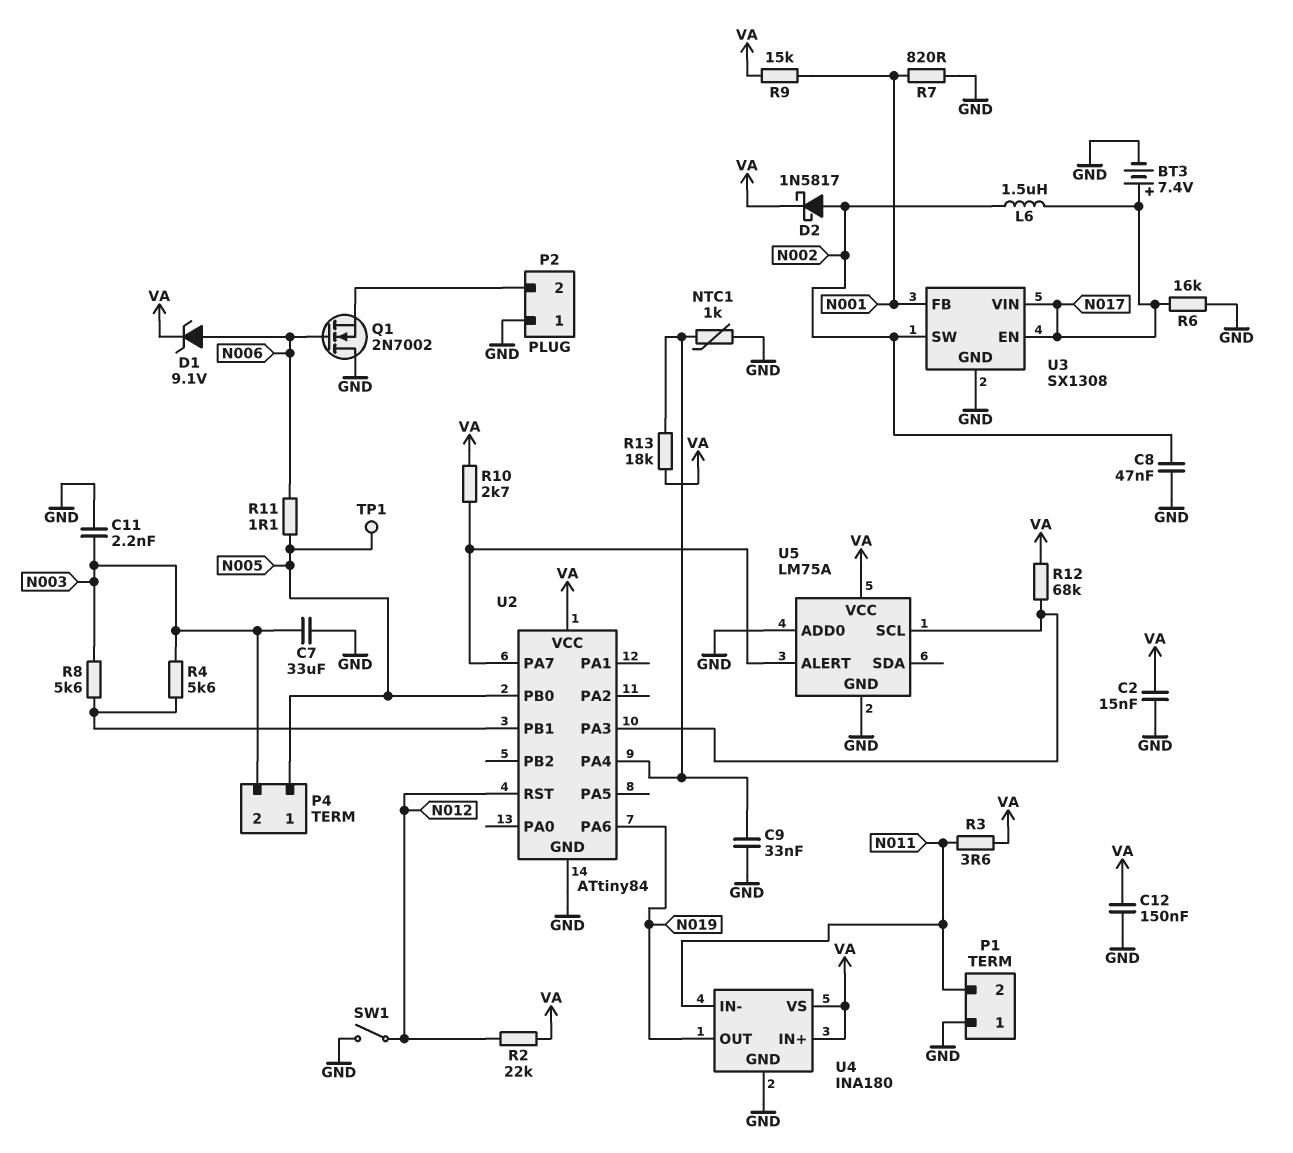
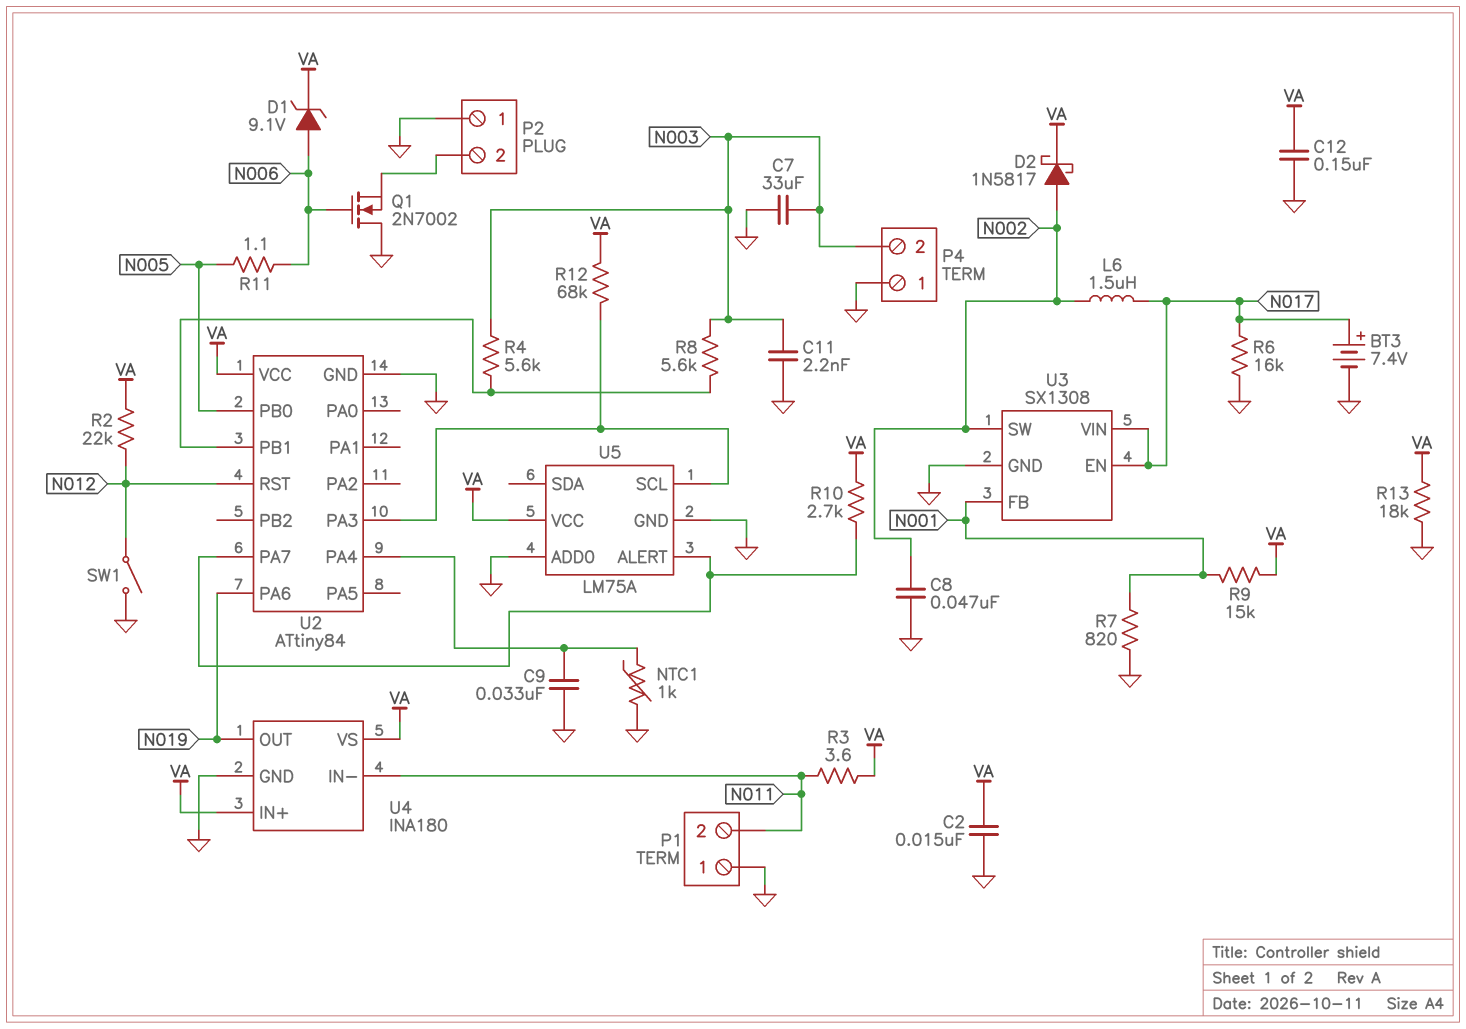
P4 pin 1: N005 -> GND
R13: 18k (U2/PA4, VA) -> 18k (GND, VA)
TP1: test point (N005) -> none

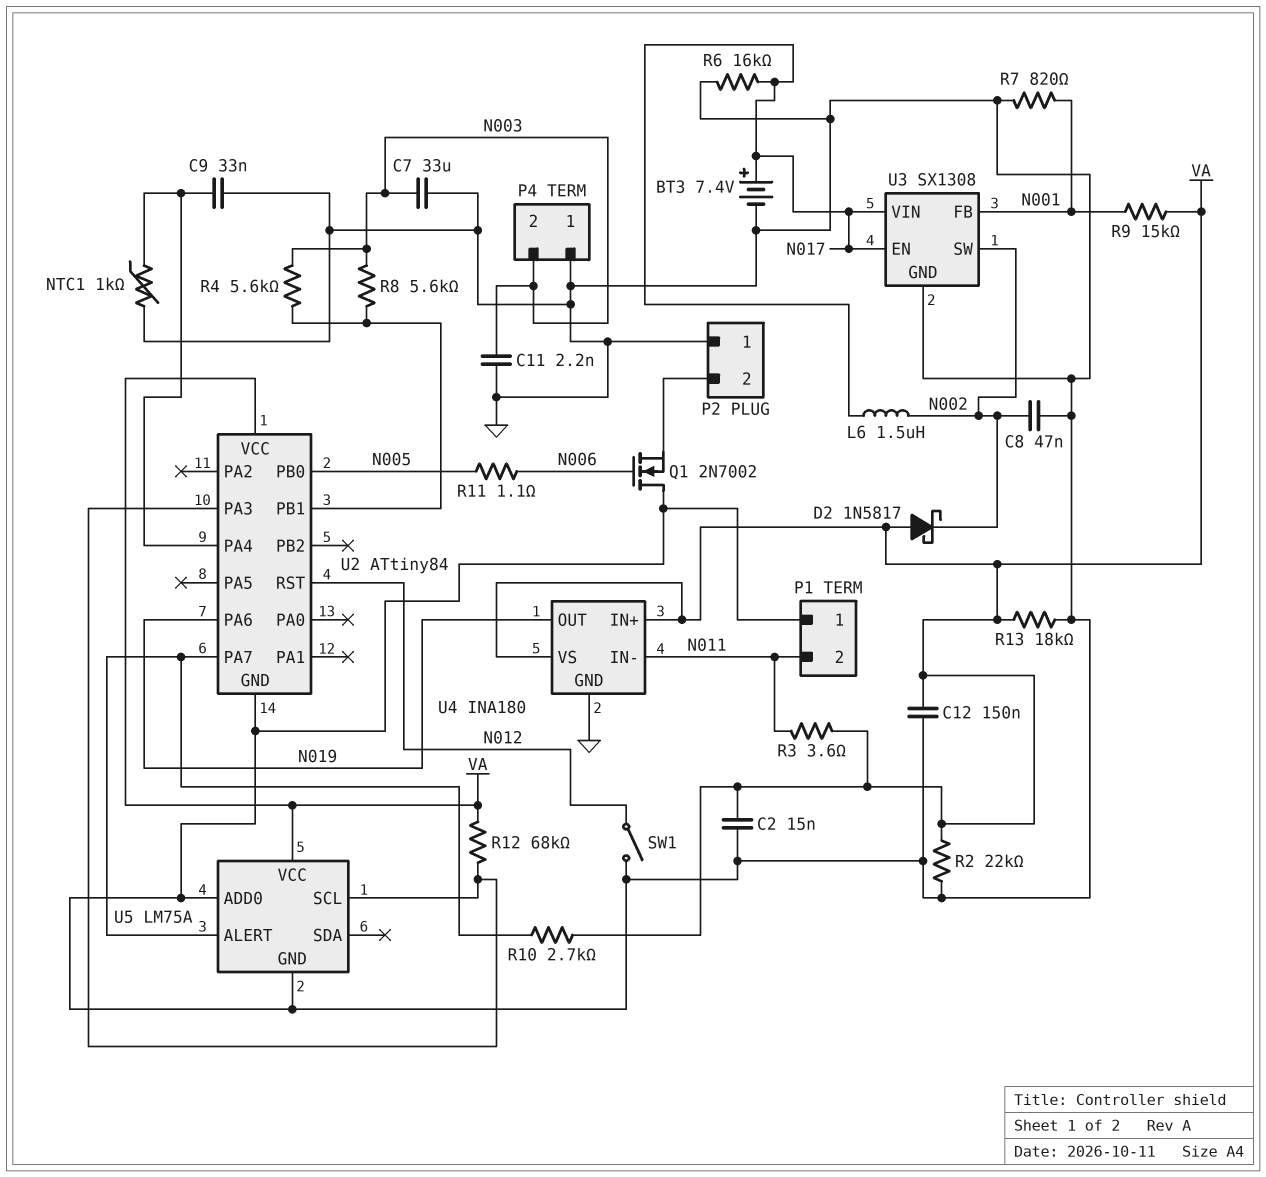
D1: zener 9.1V (A N006, K VA) -> none
D2: schottky 1N5817 (A N002, K VA) -> schottky 1N5817 (A VA, K N002)
R2: 22k (N012, VA) -> 22k (GND, VA)

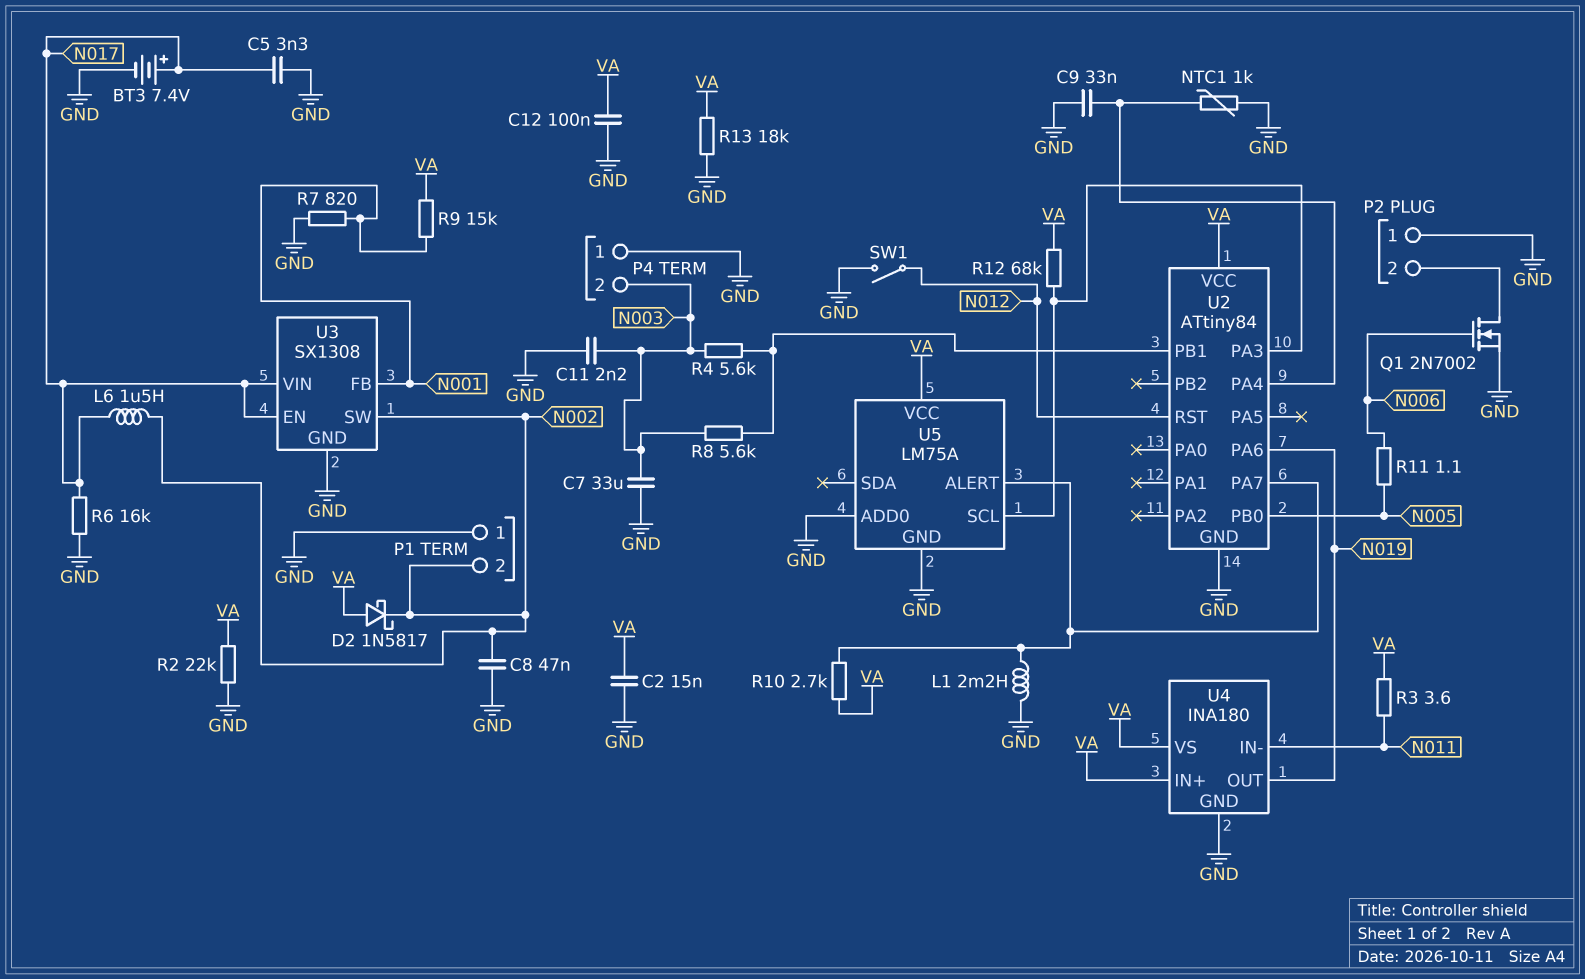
C5: none -> 3.3nF (GND, N017)
C12: 150nF (GND, VA) -> 100nF (GND, VA)
L1: none -> 2.2mH (GND, U2/PA7)
P1 pin 2: N011 -> N002
Q1: NMOS 2N7002 (G N006, D GND, S P2/2) -> NMOS 2N7002 (G N006, D P2/2, S GND)

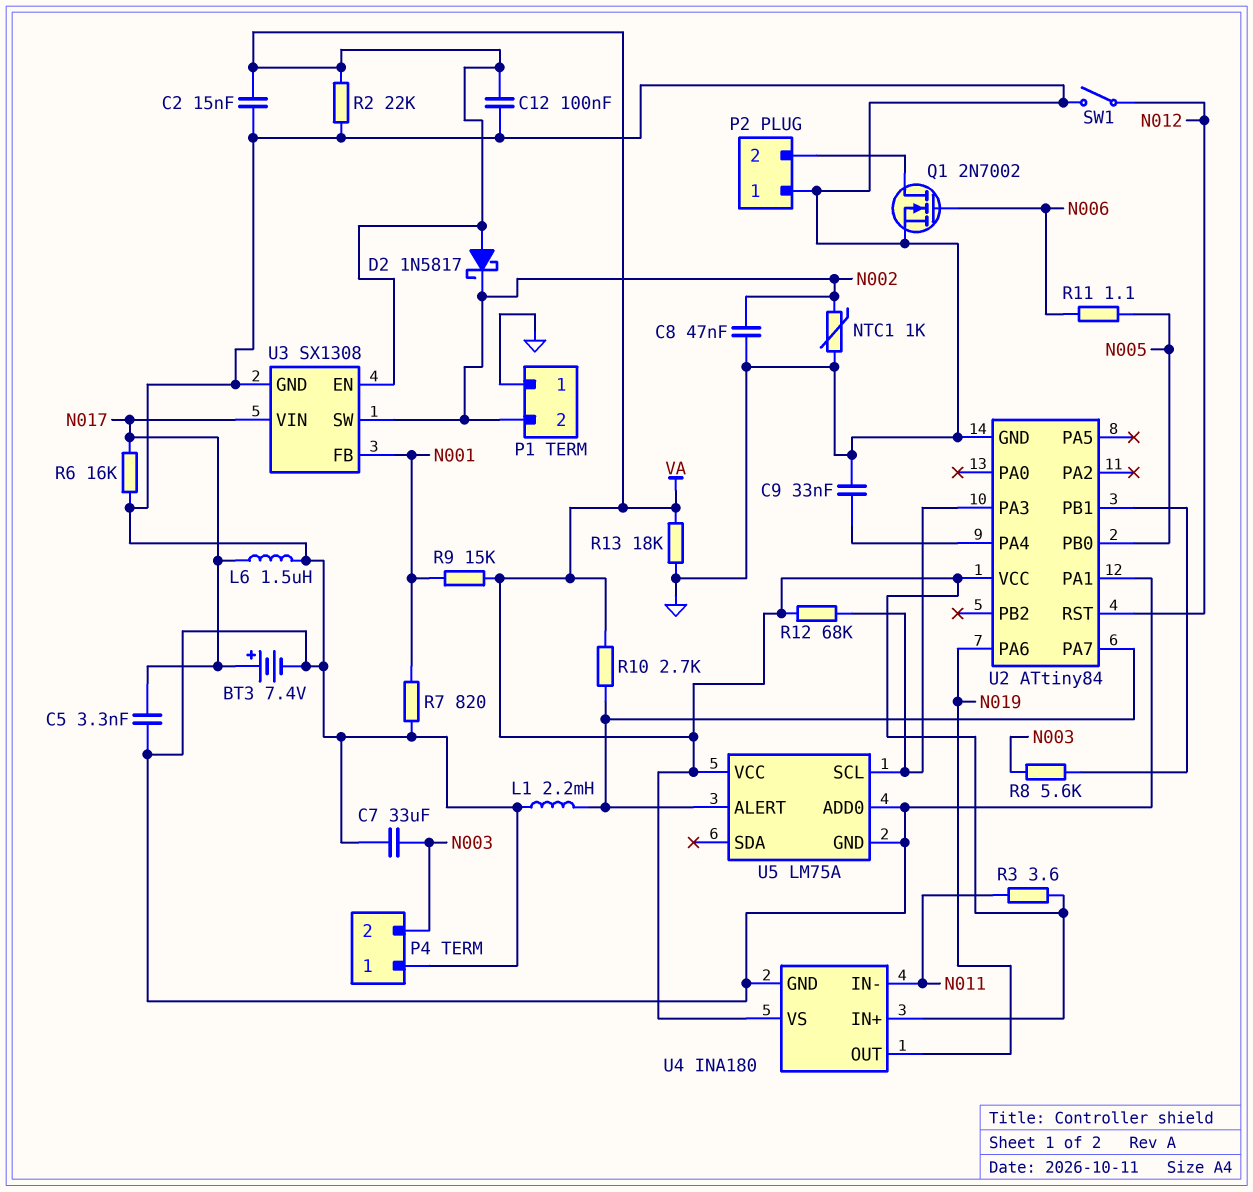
C11: 2.2nF (GND, N003) -> none
L6: 1.5uH (N002, N017) -> 1.5uH (GND, N017)
NTC1: 1k (GND, U2/PA4) -> 1k (GND, N002)
R4: 5.6k (N003, U2/PB1) -> none
U2 pin PA1: none -> GND
U3 pin EN: N017 -> VA

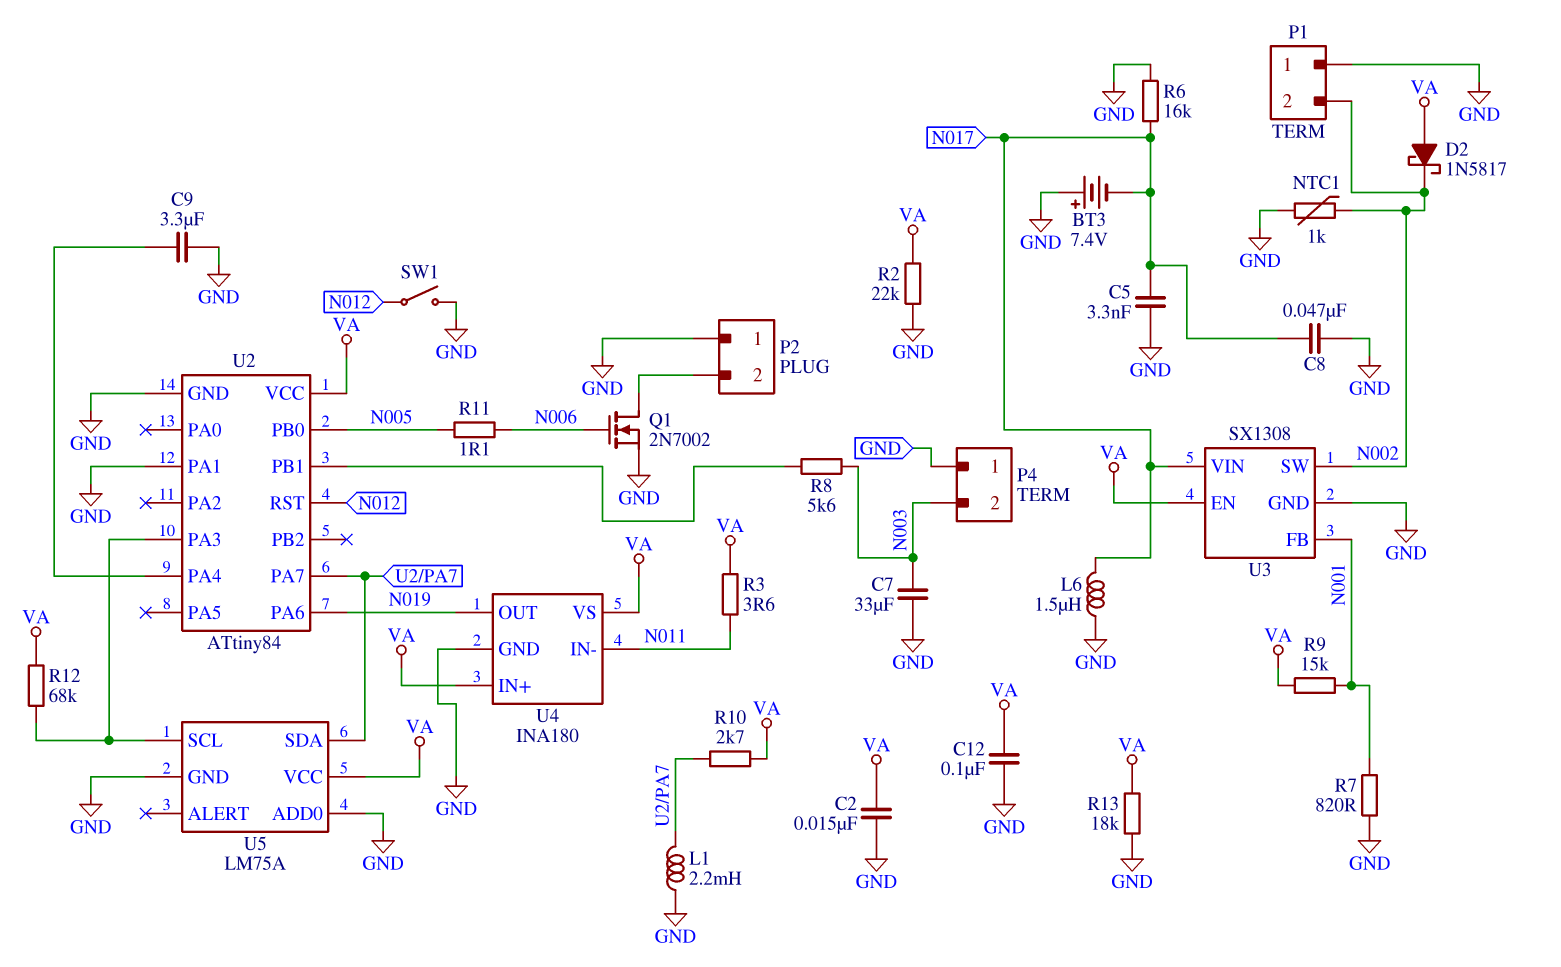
BT3: 7.4V (plus N017, minus GND) -> 7.4V (plus GND, minus N017)
C8: 47nF (GND, N002) -> 47nF (GND, N017)
C9: 33nF (GND, U2/PA4) -> 3.3uF (GND, U2/PA4)
U5 pin ALERT: U2/PA7 -> none
U5 pin SDA: none -> U2/PA7

